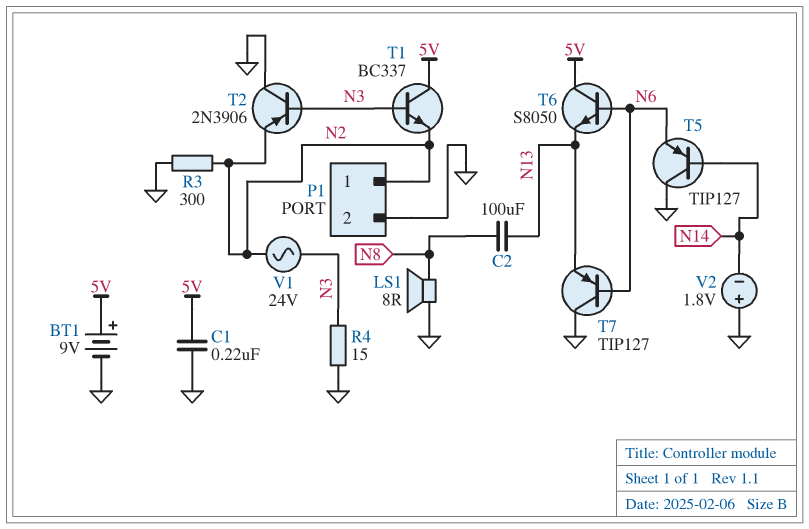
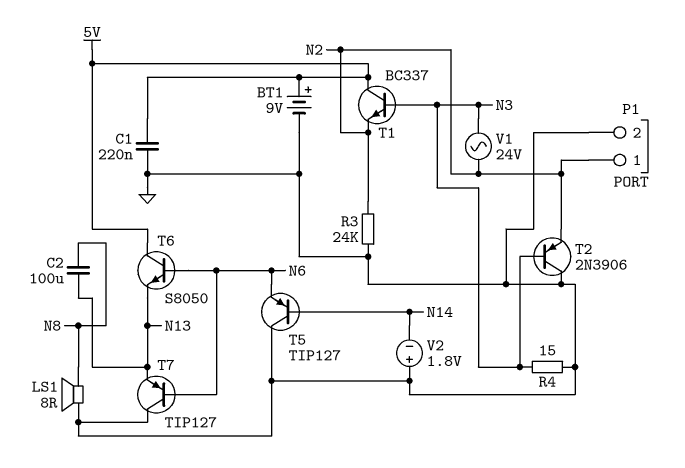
R3: 300 (GND, N2) -> 24k (GND, N2)

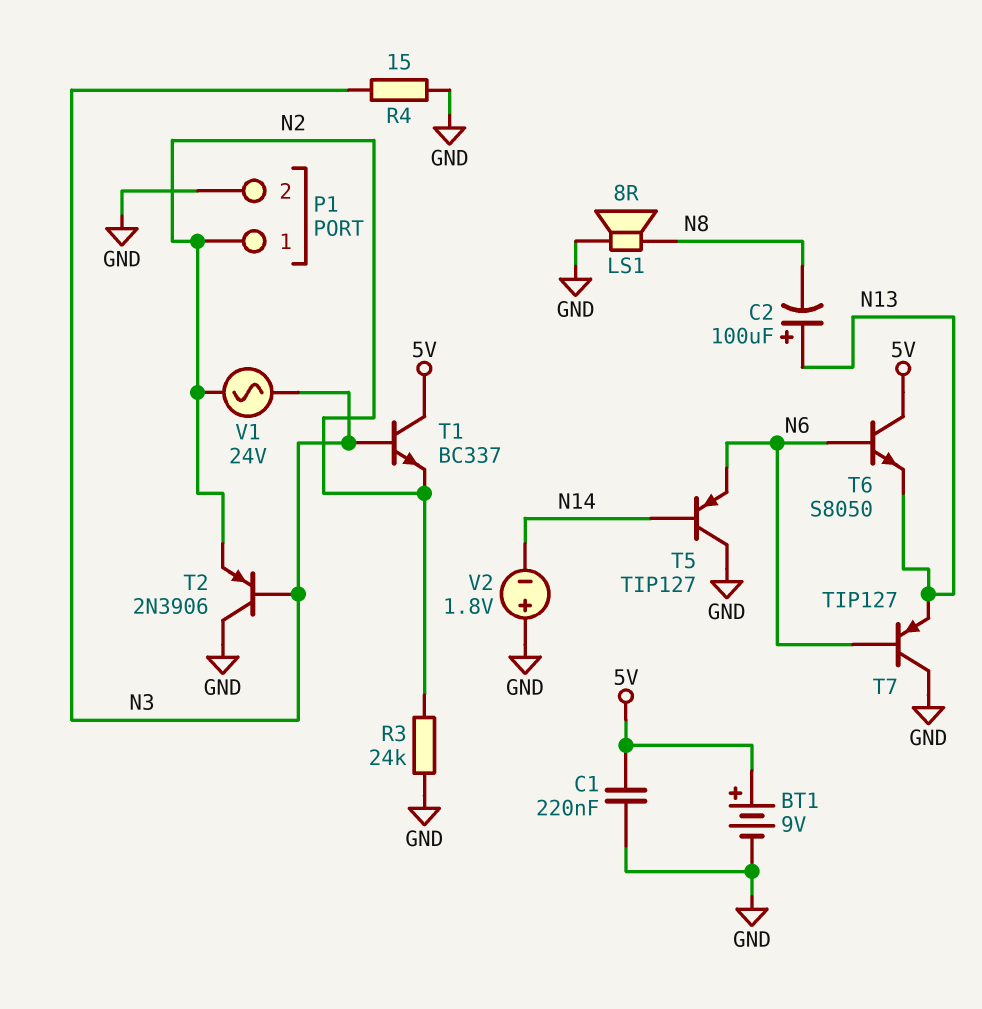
C2: 100uF (N8, N13) -> 100uF (plus N13, minus N8)

